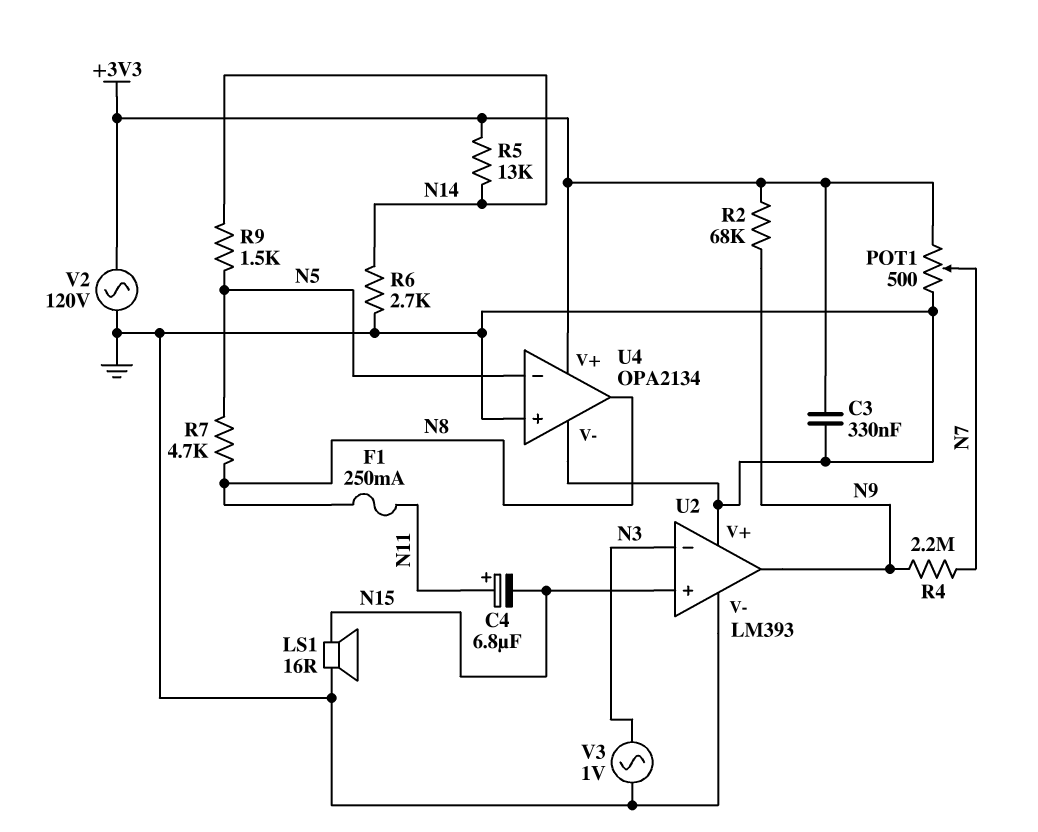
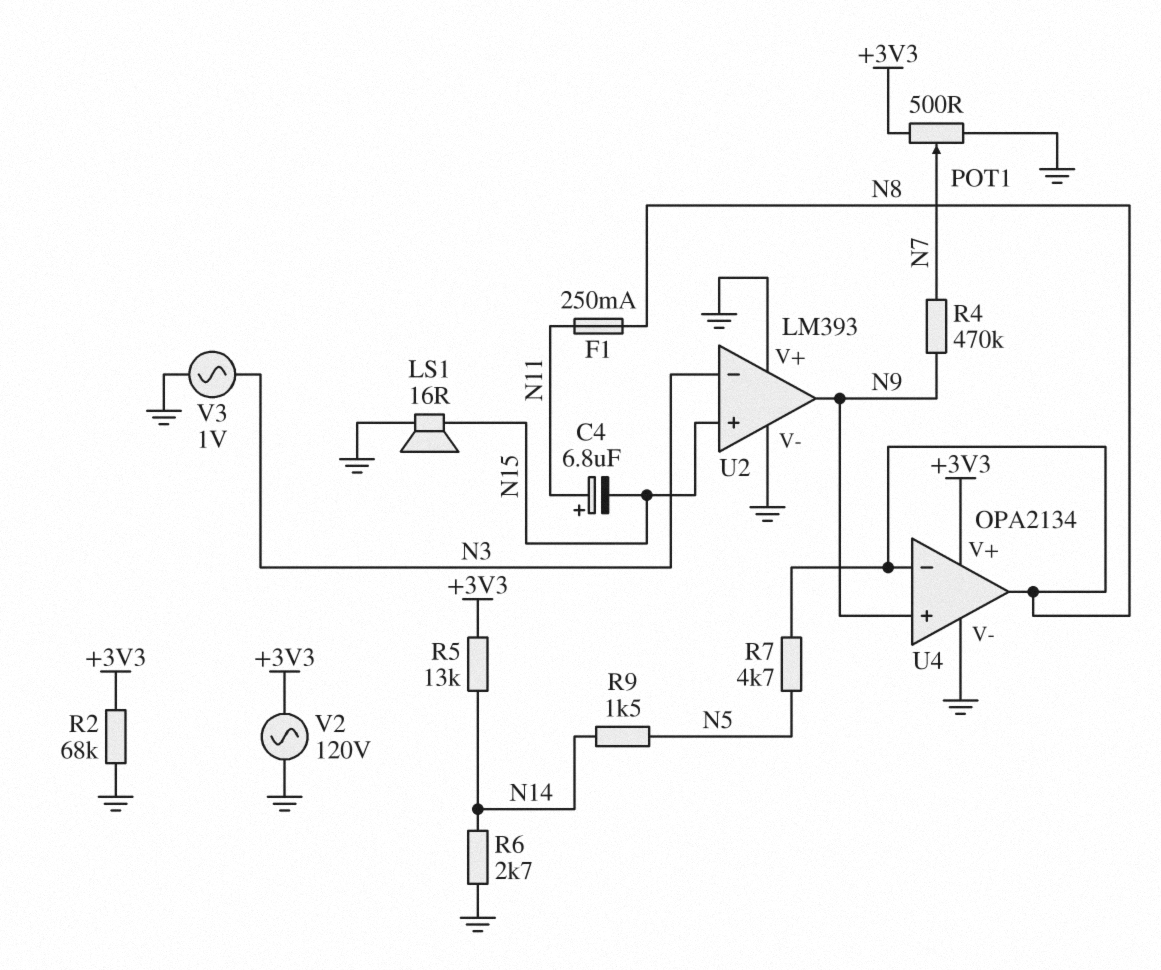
C3: 330nF (+3V3, GND) -> none
R2: 68k (+3V3, N9) -> 68k (+3V3, GND)
R4: 2.2M (N7, N9) -> 470k (N7, N9)
U4 pin in+: GND -> N9
U4 pin in-: N5 -> N8

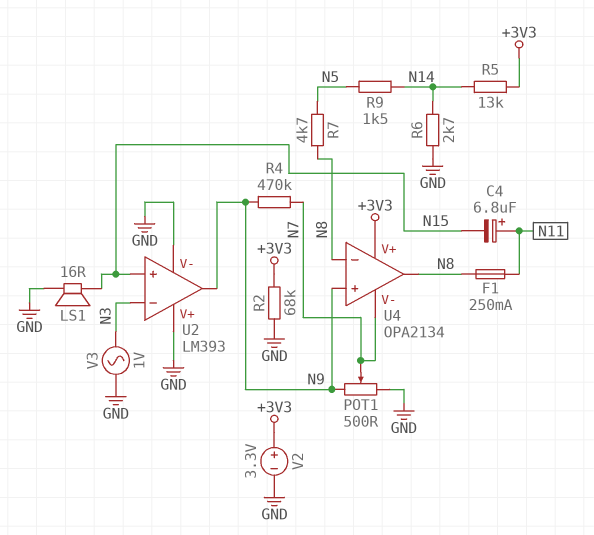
POT1: 500 (+3V3, GND, wiper N7) -> 500 (GND, N9, wiper N7)
U4 pin V-: GND -> N7
V2: AC 120V (+3V3, GND) -> 3.3V (plus +3V3, minus GND)

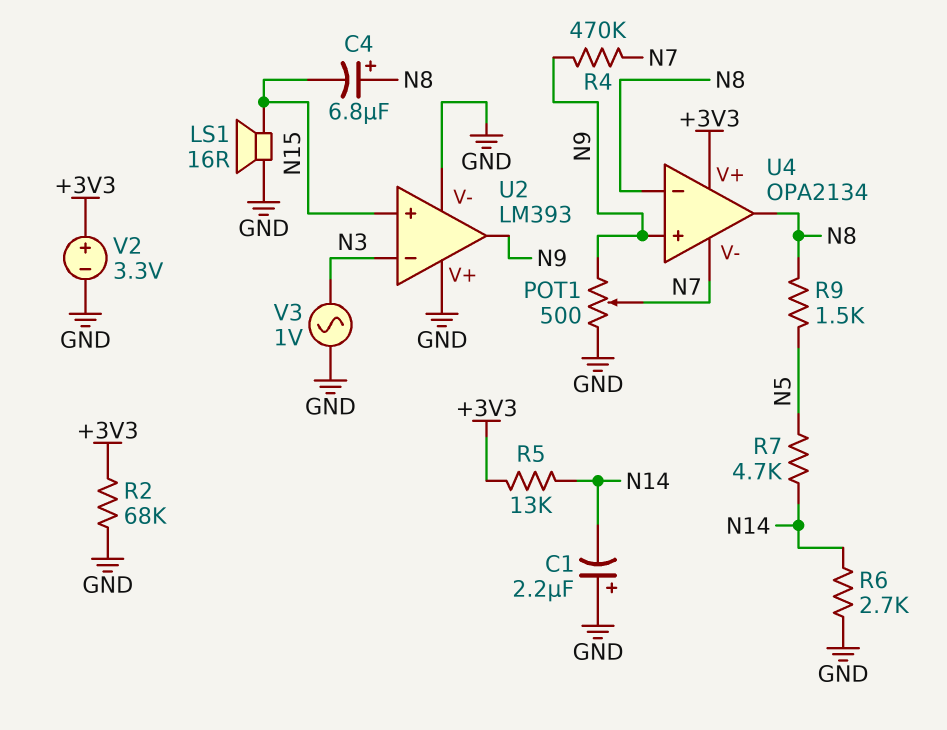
C1: none -> 2.2uF (plus GND, minus N14)
C4: 6.8uF (plus N11, minus N15) -> 6.8uF (plus N8, minus N15)
F1: 250mA (N8, N11) -> none
R7: 4.7k (N5, N8) -> 4.7k (N5, N14)
R9: 1.5k (N5, N14) -> 1.5k (N5, N8)

